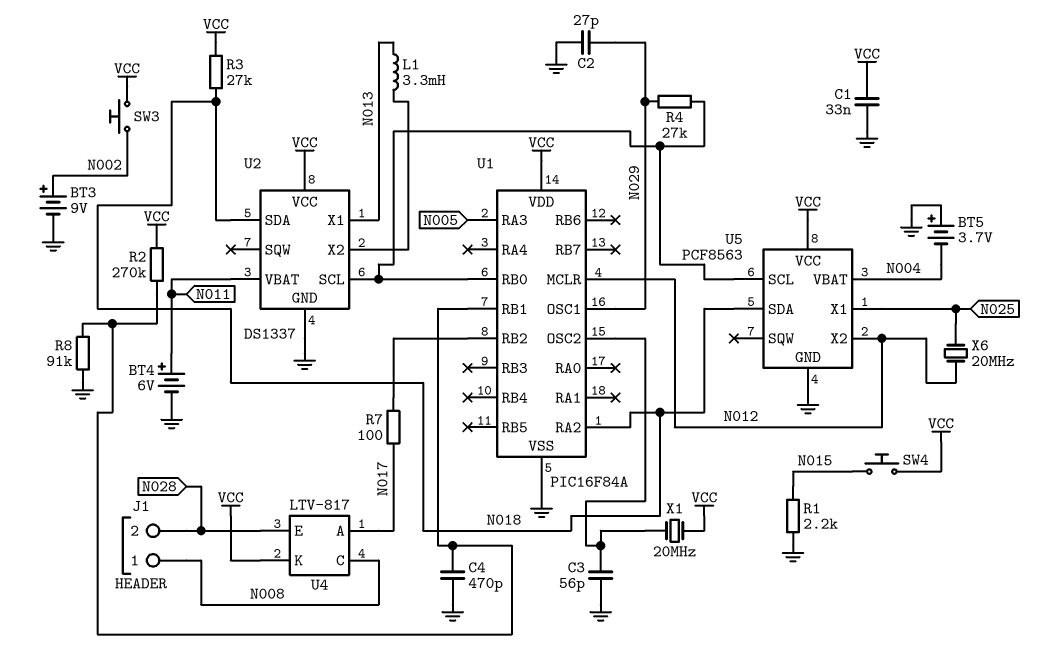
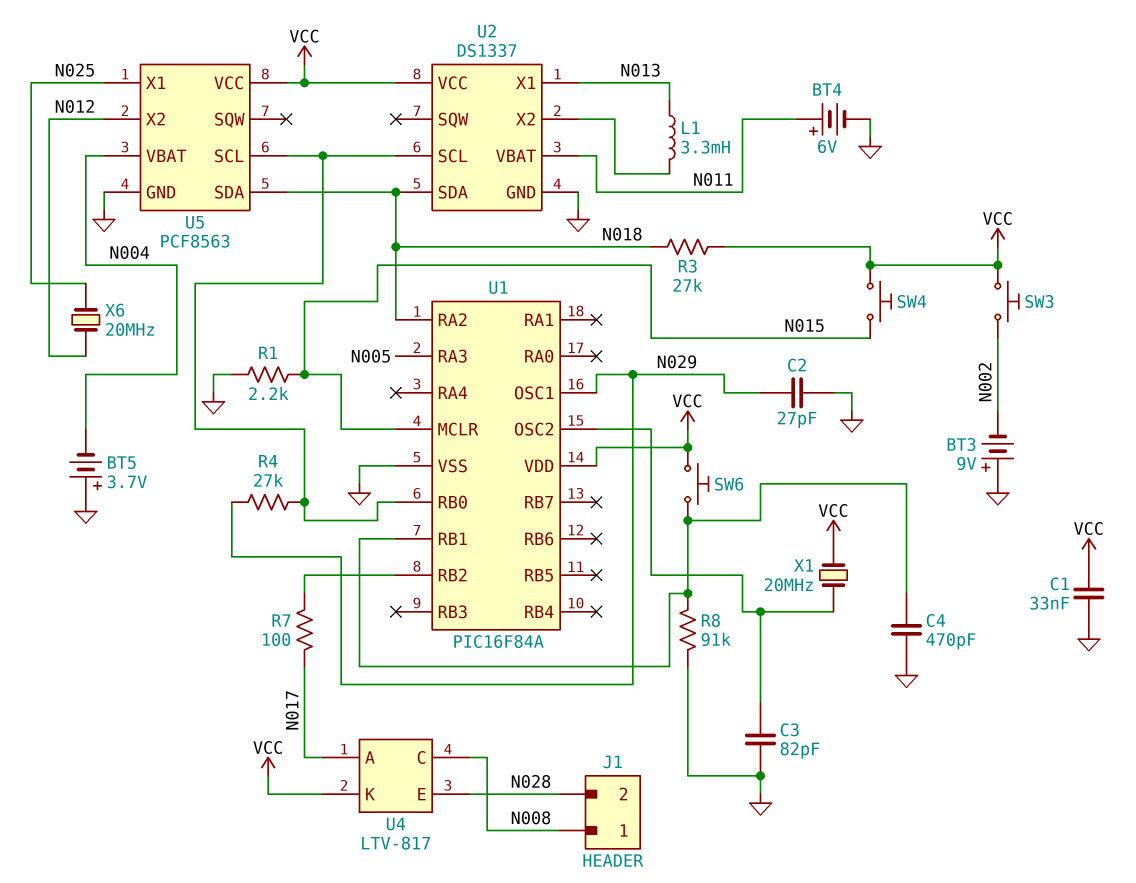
BT3: 9V (plus N002, minus GND) -> 9V (plus GND, minus N002)
C3: 56pF (GND, U1/OSC2) -> 82pF (GND, U1/OSC2)
R2: 270k (U1/RB1, VCC) -> none
SW6: none -> button (U1/RB1, VCC)
U1 pin MCLR: N012 -> N015

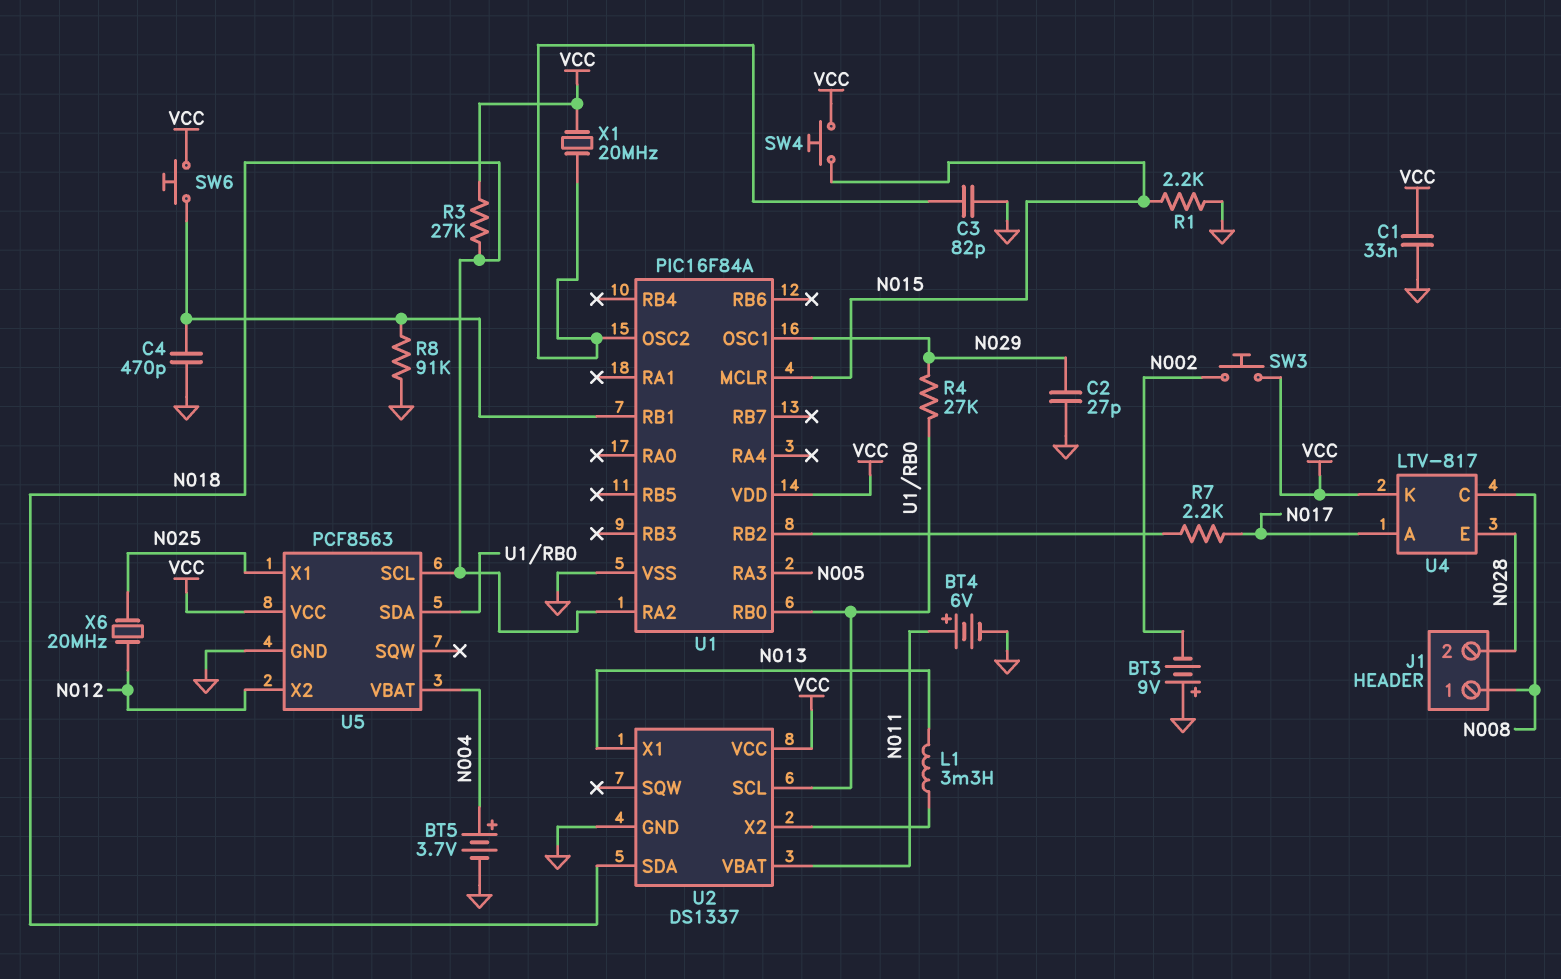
BT5: 3.7V (plus GND, minus N004) -> 3.7V (plus N004, minus GND)
R7: 100 (N017, U1/RB2) -> 2.2k (N017, U1/RB2)
U5 pin SCL: U1/RB0 -> N018
U5 pin SDA: N018 -> U1/RB0

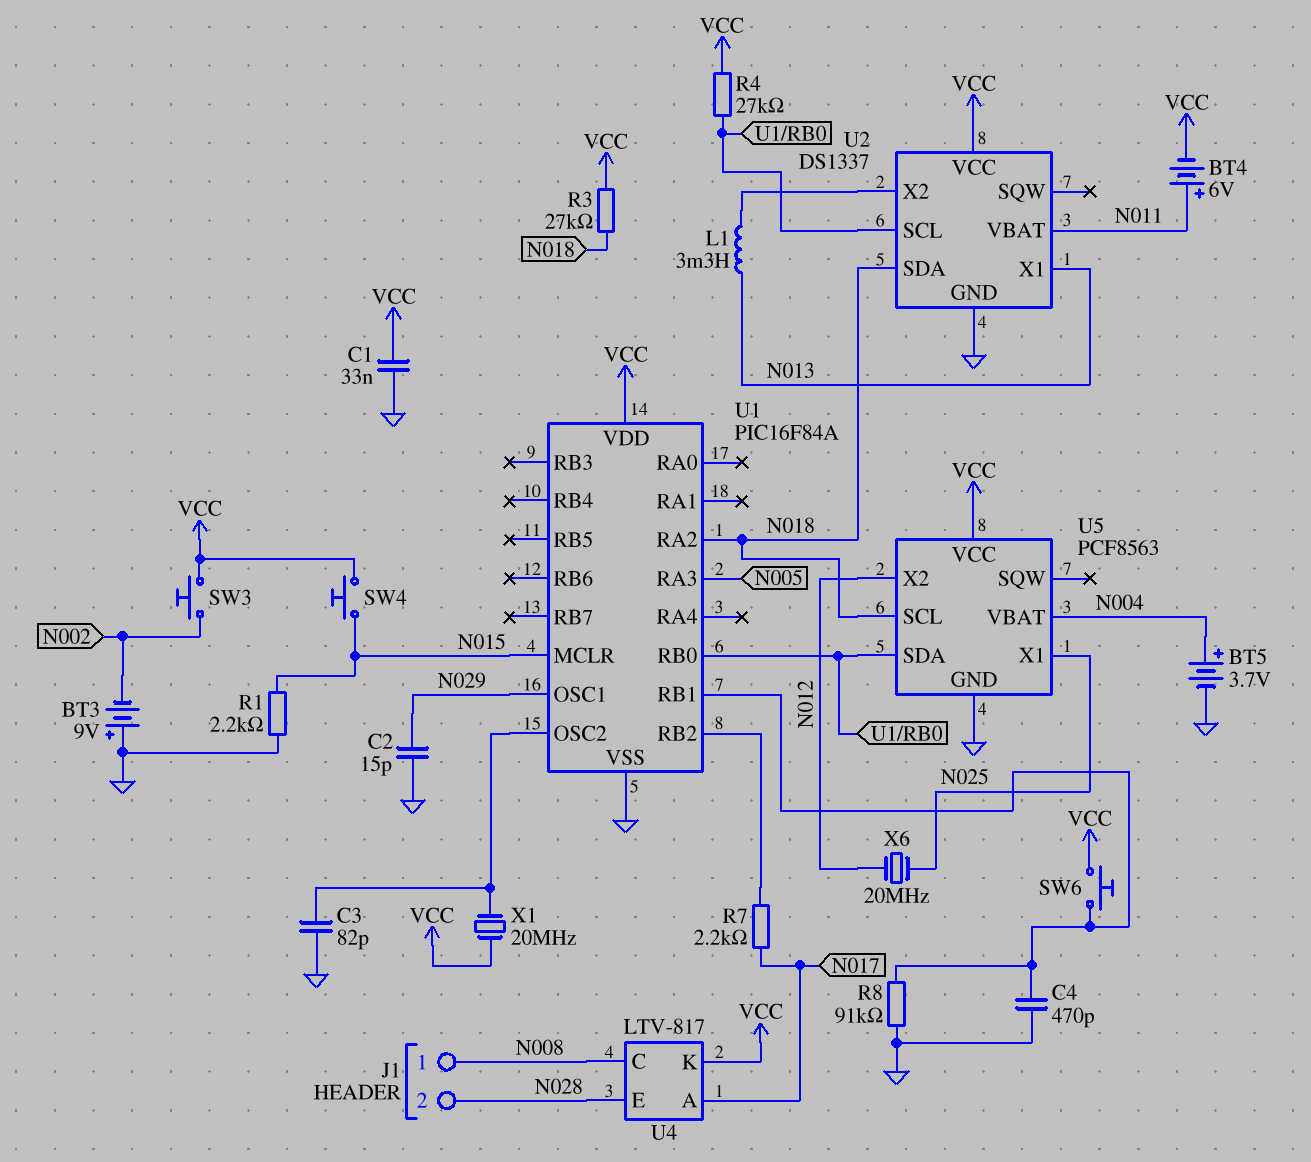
BT4: 6V (plus N011, minus GND) -> 6V (plus N011, minus VCC)
C2: 27pF (GND, N029) -> 15pF (GND, N029)
R4: 27k (N029, U1/RB0) -> 27k (U1/RB0, VCC)

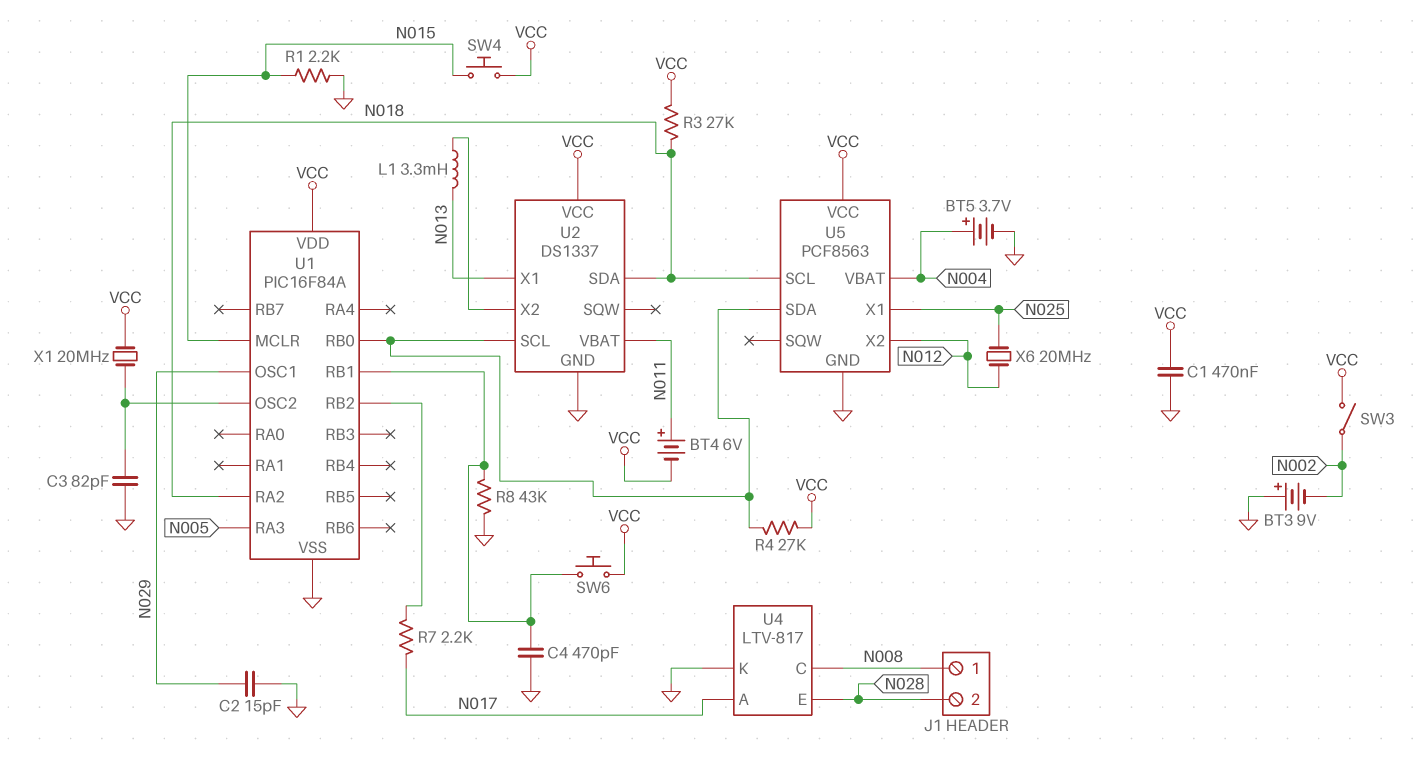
C1: 33nF (GND, VCC) -> 470nF (GND, VCC)
R8: 91k (GND, U1/RB1) -> 43k (GND, U1/RB1)
SW3: button (N002, VCC) -> switch (N002, VCC)
U4 pin K: VCC -> GND

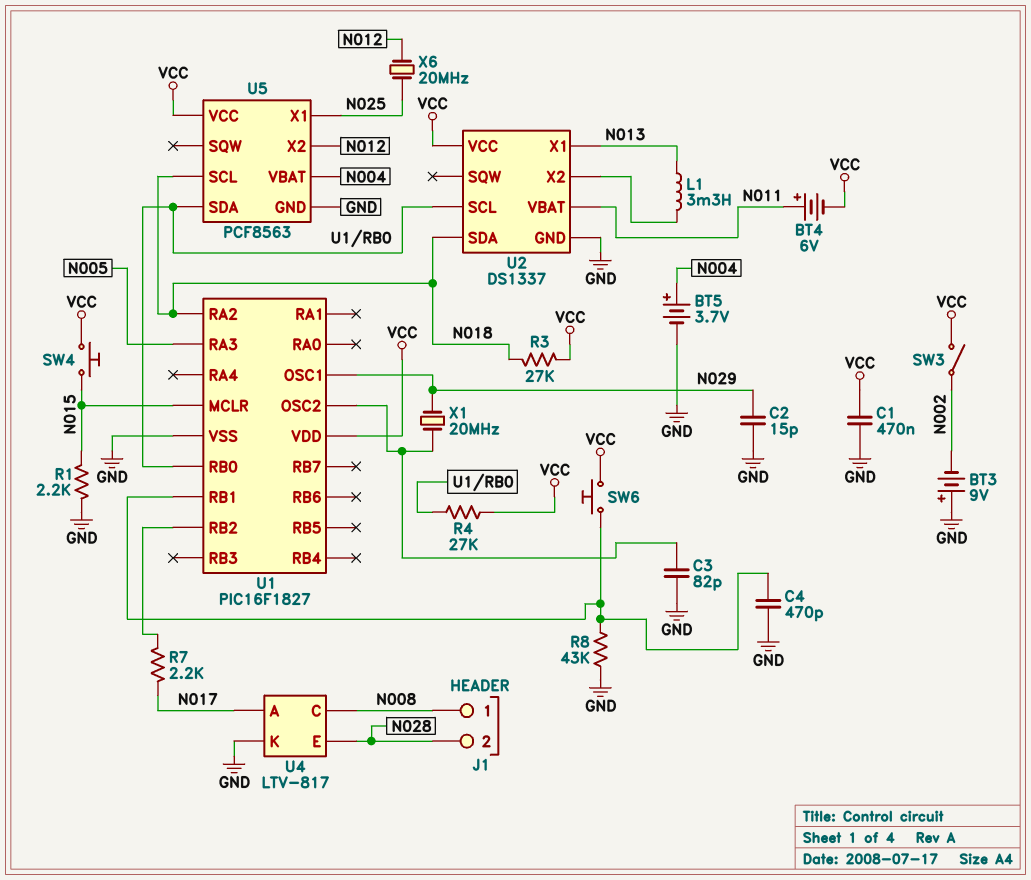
U1: PIC16F84A -> PIC16F1827
X1: 20MHz (U1/OSC2, VCC) -> 20MHz (N029, U1/OSC2)

